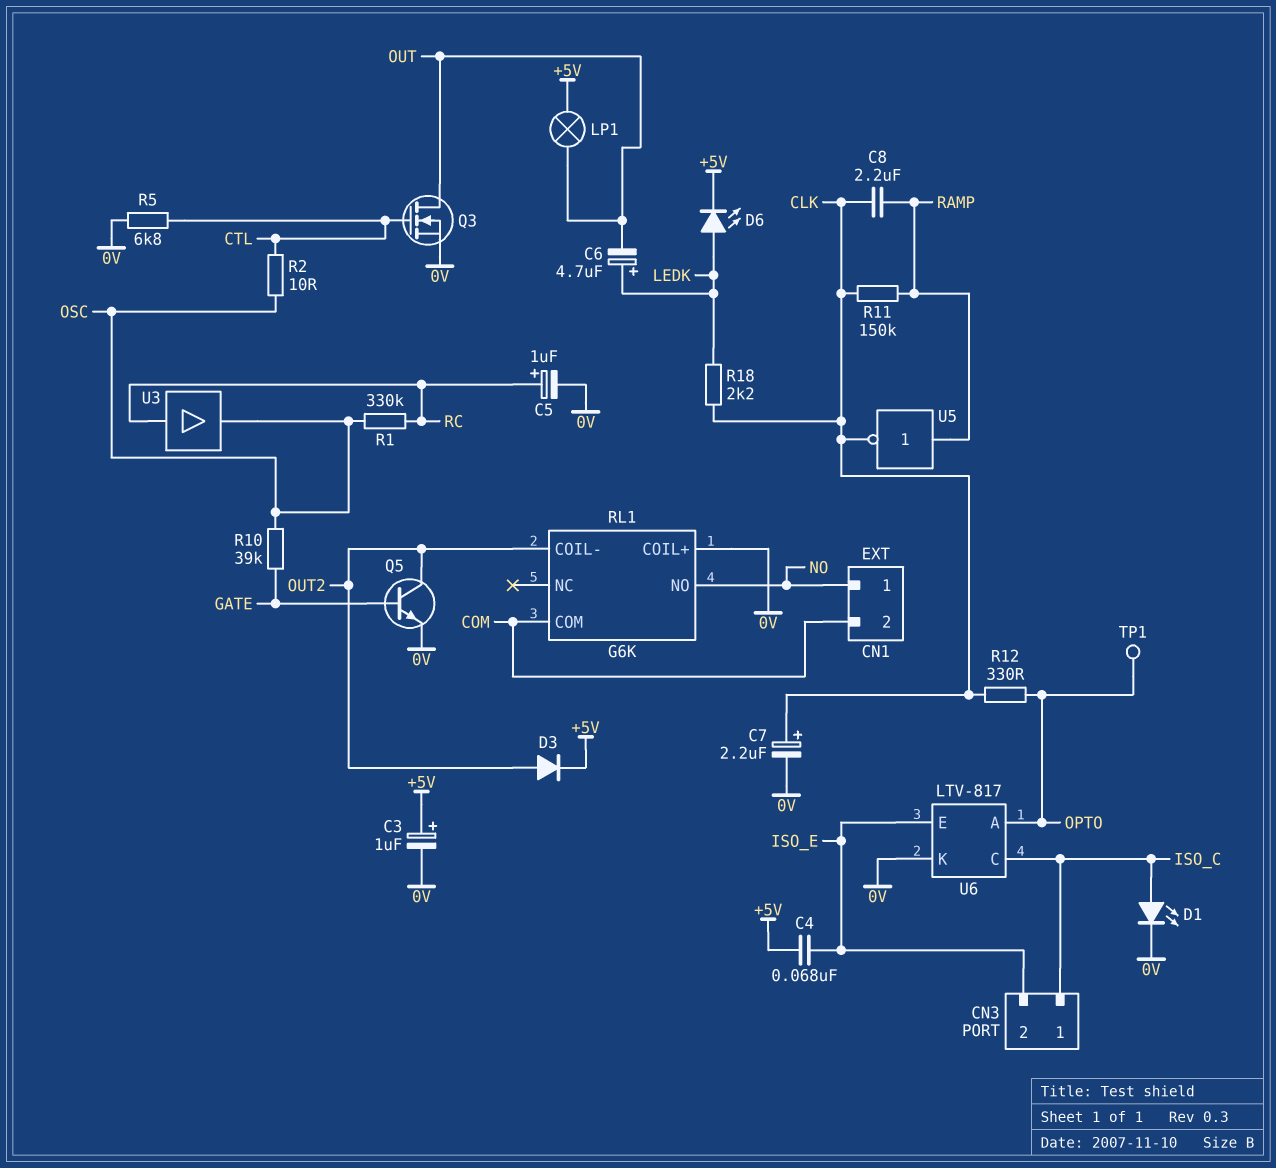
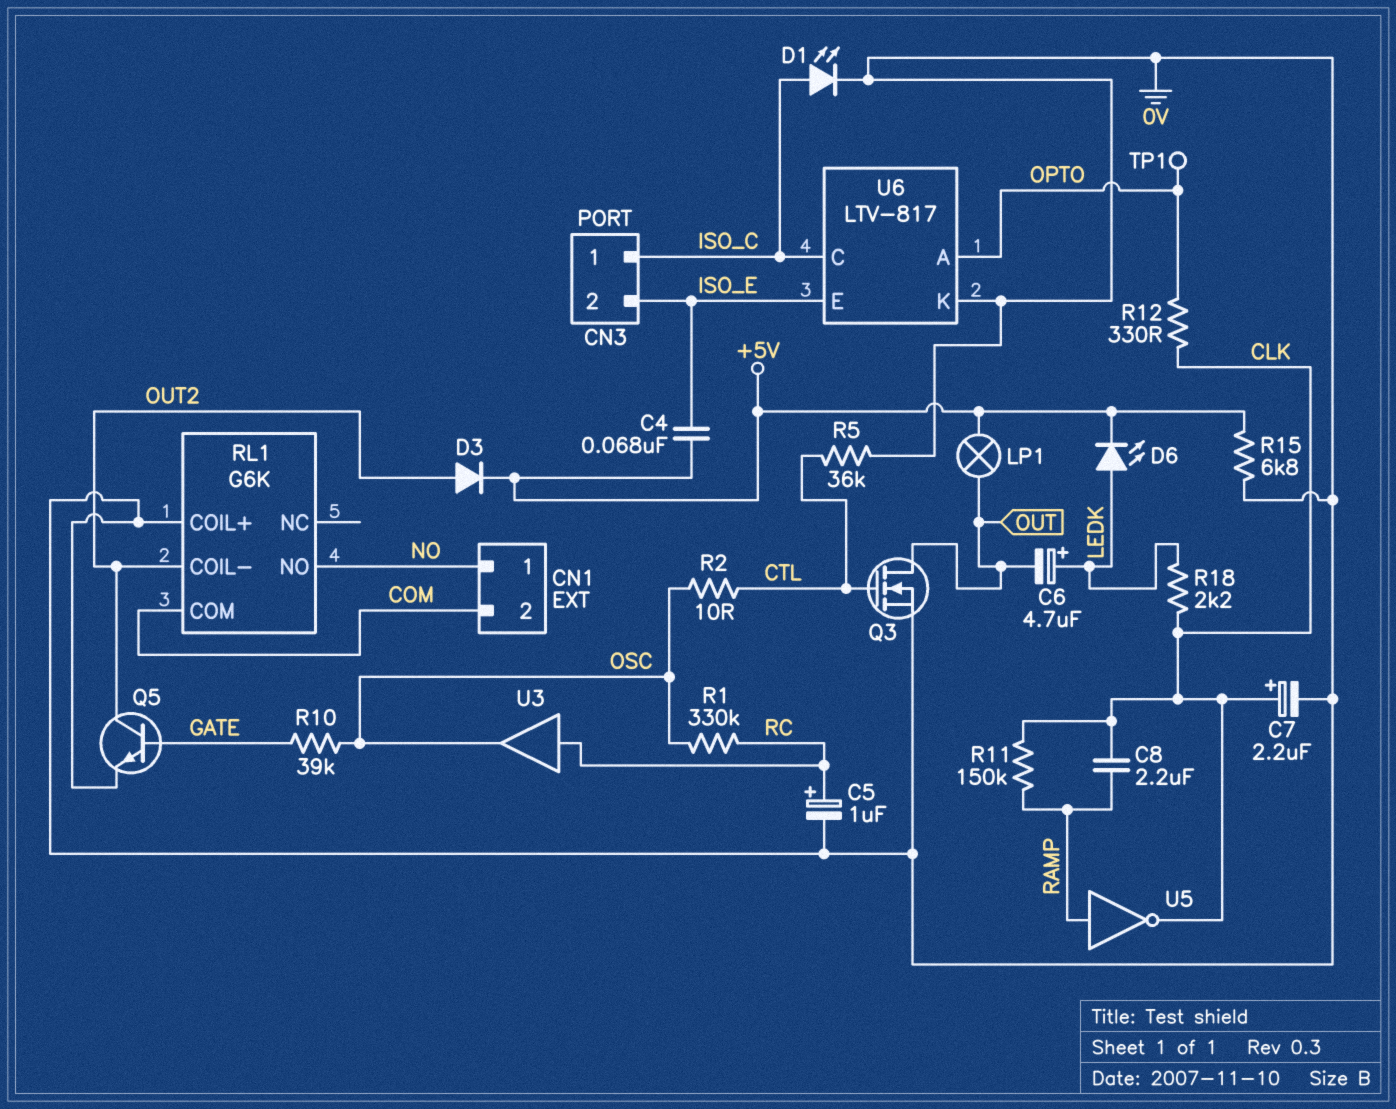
C3: 1uF (plus +5V, minus 0V) -> none
R5: 6.8k (0V, CTL) -> 36k (0V, CTL)
R15: none -> 6.8k (+5V, 0V)

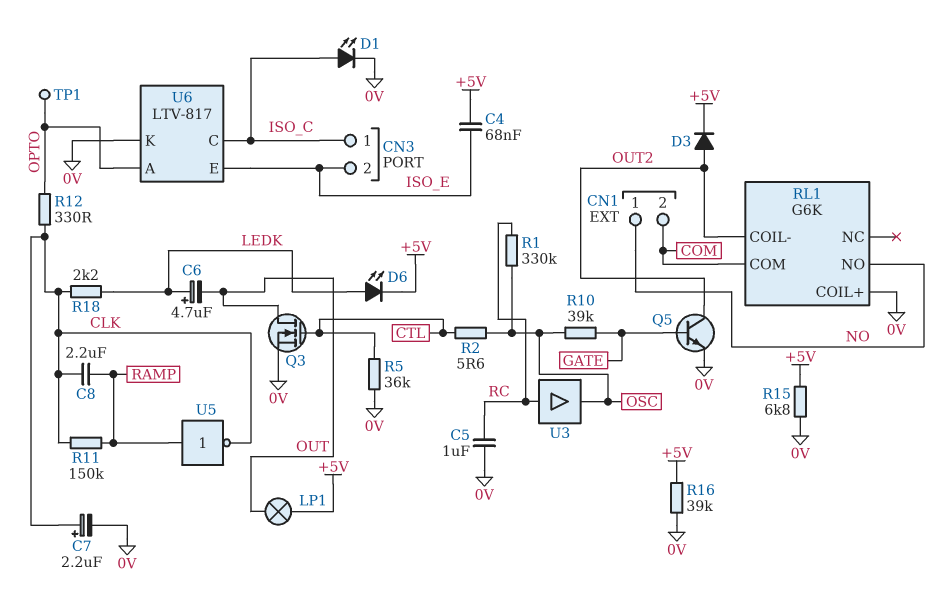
C5: 1uF (plus RC, minus 0V) -> 1uF (0V, RC)
R2: 10 (CTL, OSC) -> 5.6 (CTL, OSC)
R16: none -> 39k (+5V, 0V)

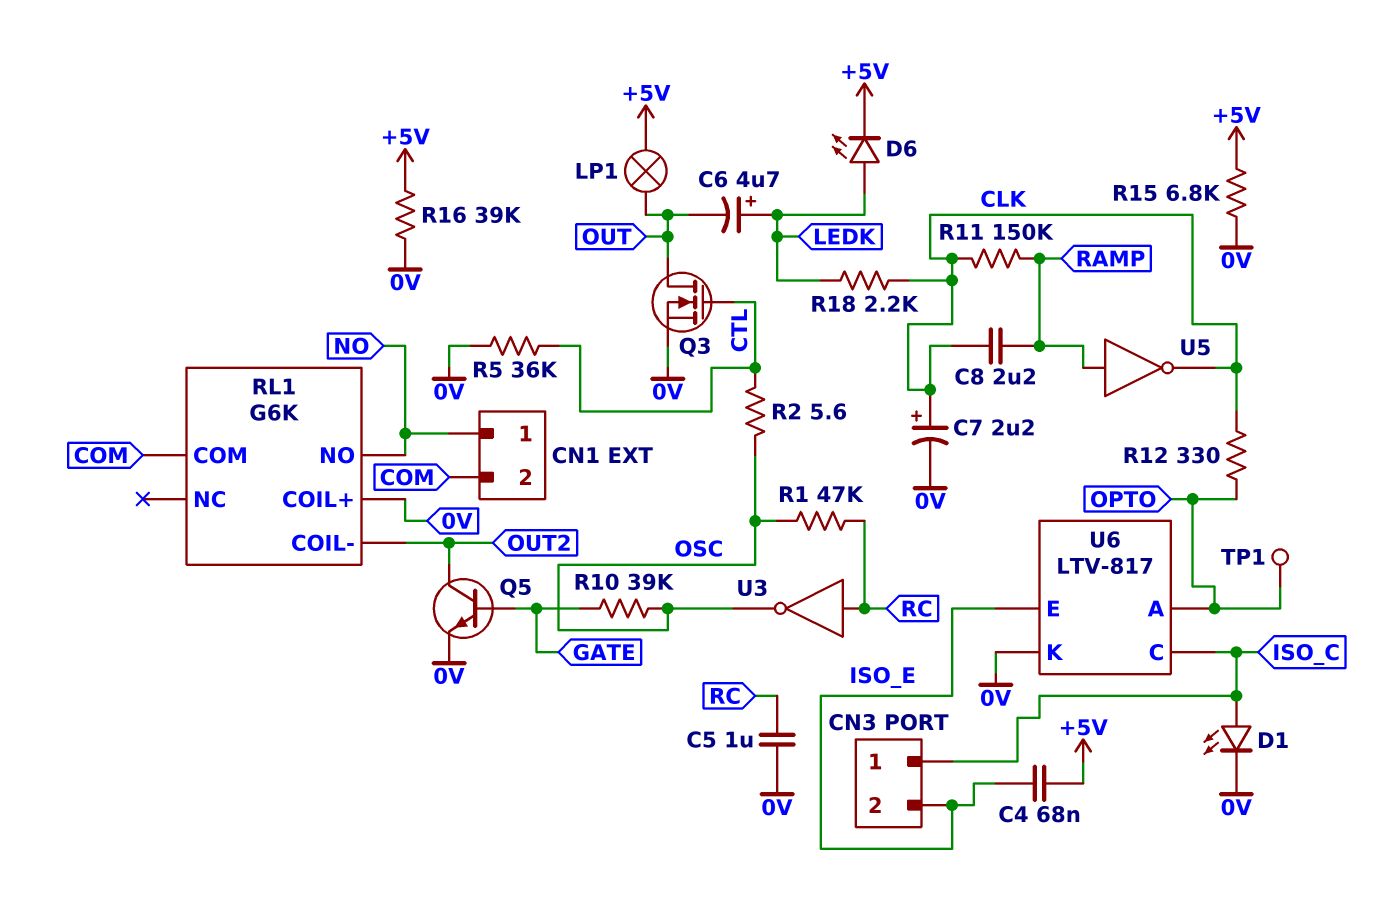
D3: diode (A OUT2, K +5V) -> none
R1: 330k (OSC, RC) -> 47k (OSC, RC)
U3: buffer (in RC, out OSC) -> NOT (in RC, out OSC)

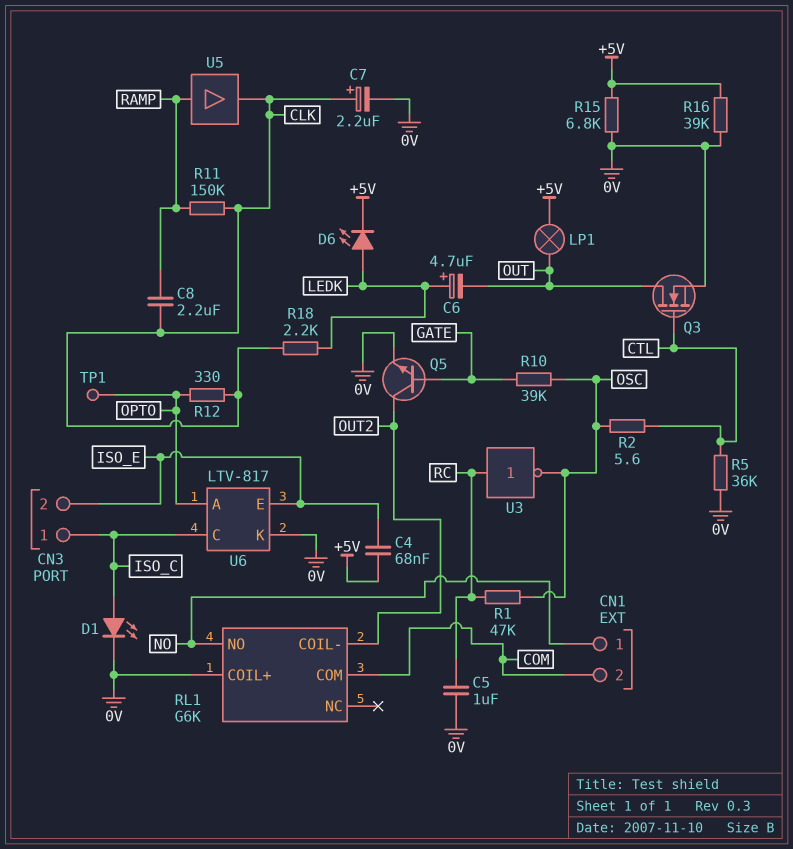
U5: NOT (in RAMP, out CLK) -> buffer (in RAMP, out CLK)

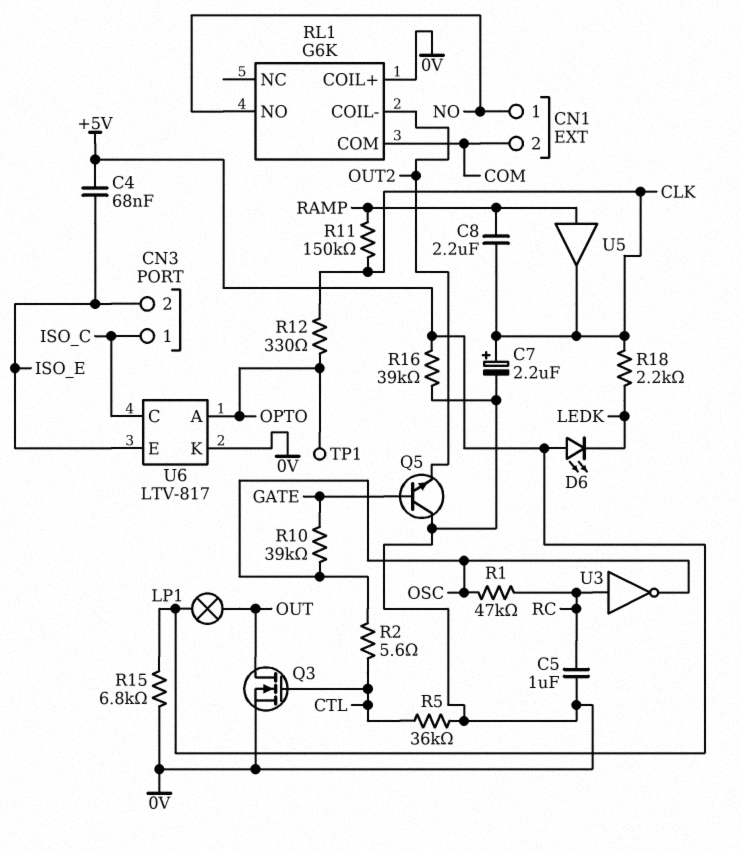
C6: 4.7uF (plus LEDK, minus OUT) -> none
D1: LED (A ISO_C, K 0V) -> none
D6: LED (A LEDK, K +5V) -> LED (A +5V, K LEDK)
Q5: NPN (B GATE, C OUT2, E 0V) -> NPN (B GATE, C 0V, E OUT2)

